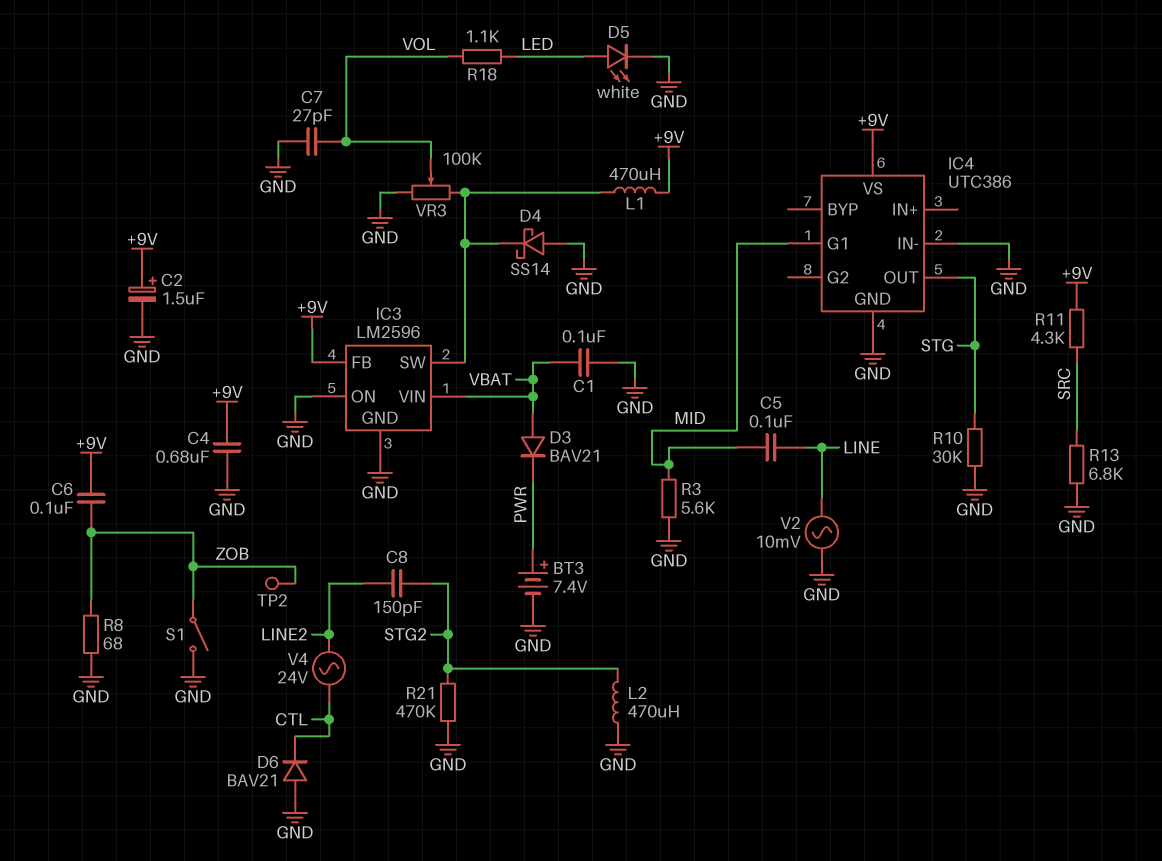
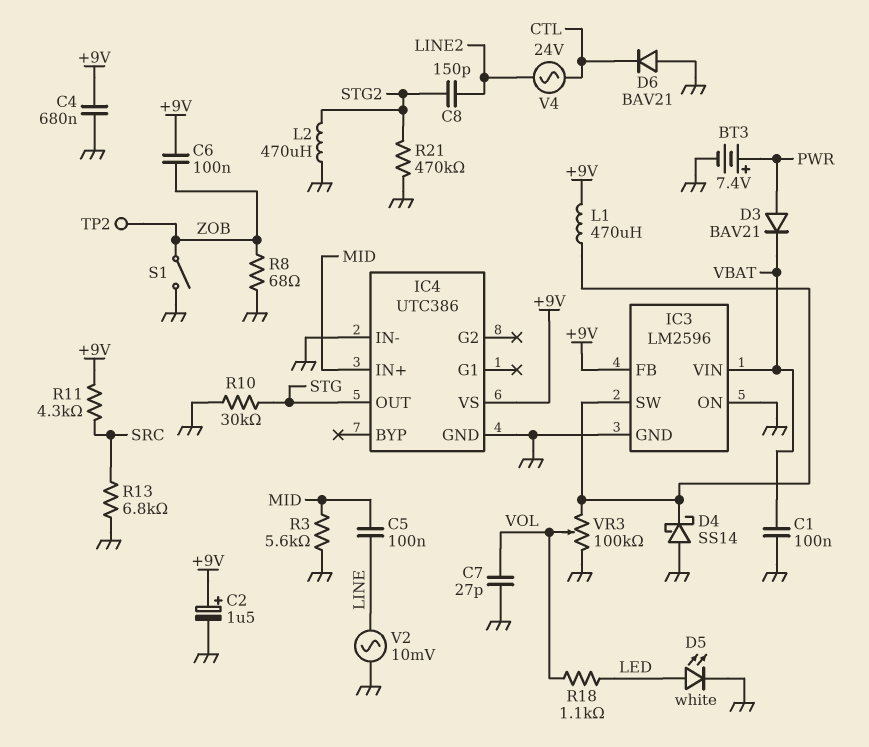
D3: diode BAV21 (A VBAT, K PWR) -> diode BAV21 (A PWR, K VBAT)
IC4 pin G1: MID -> none
IC4 pin IN+: none -> MID

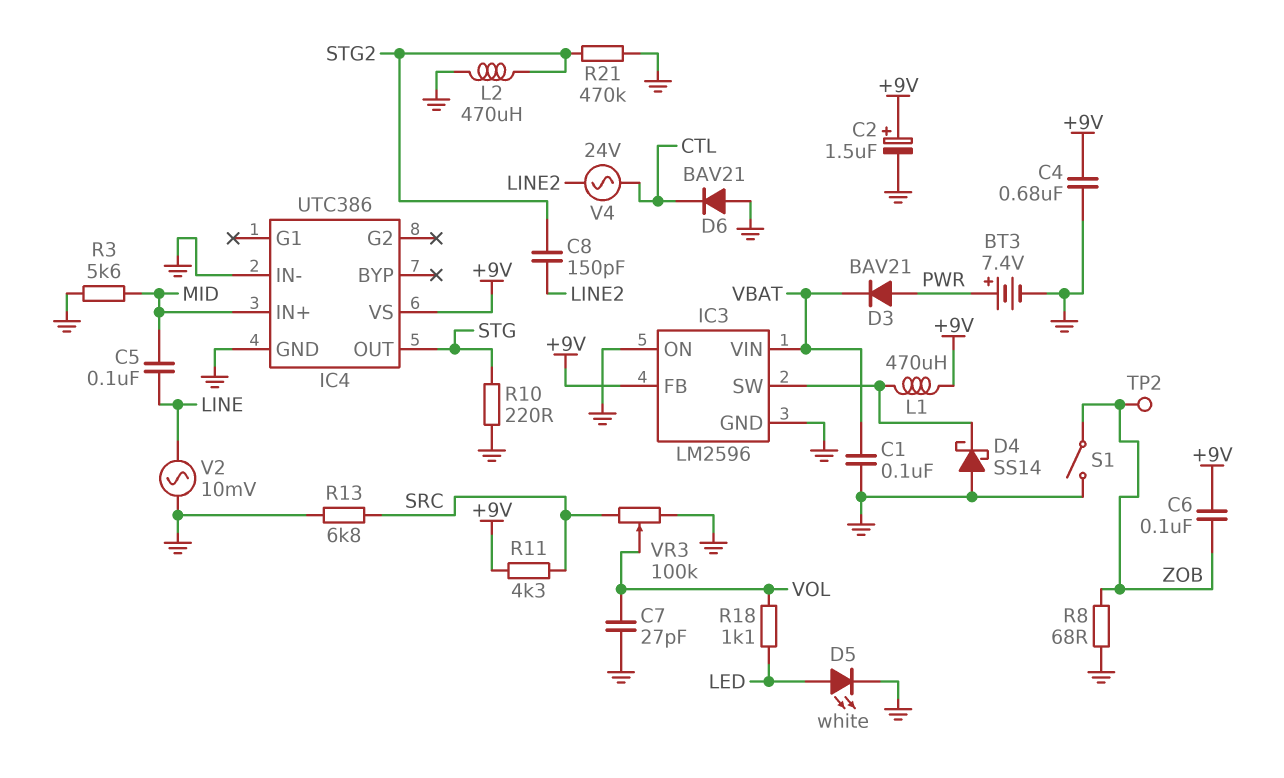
R10: 30k (GND, STG) -> 220 (GND, STG)
VR3: 100k (GND, IC3/SW, wiper VOL) -> 100k (GND, SRC, wiper VOL)

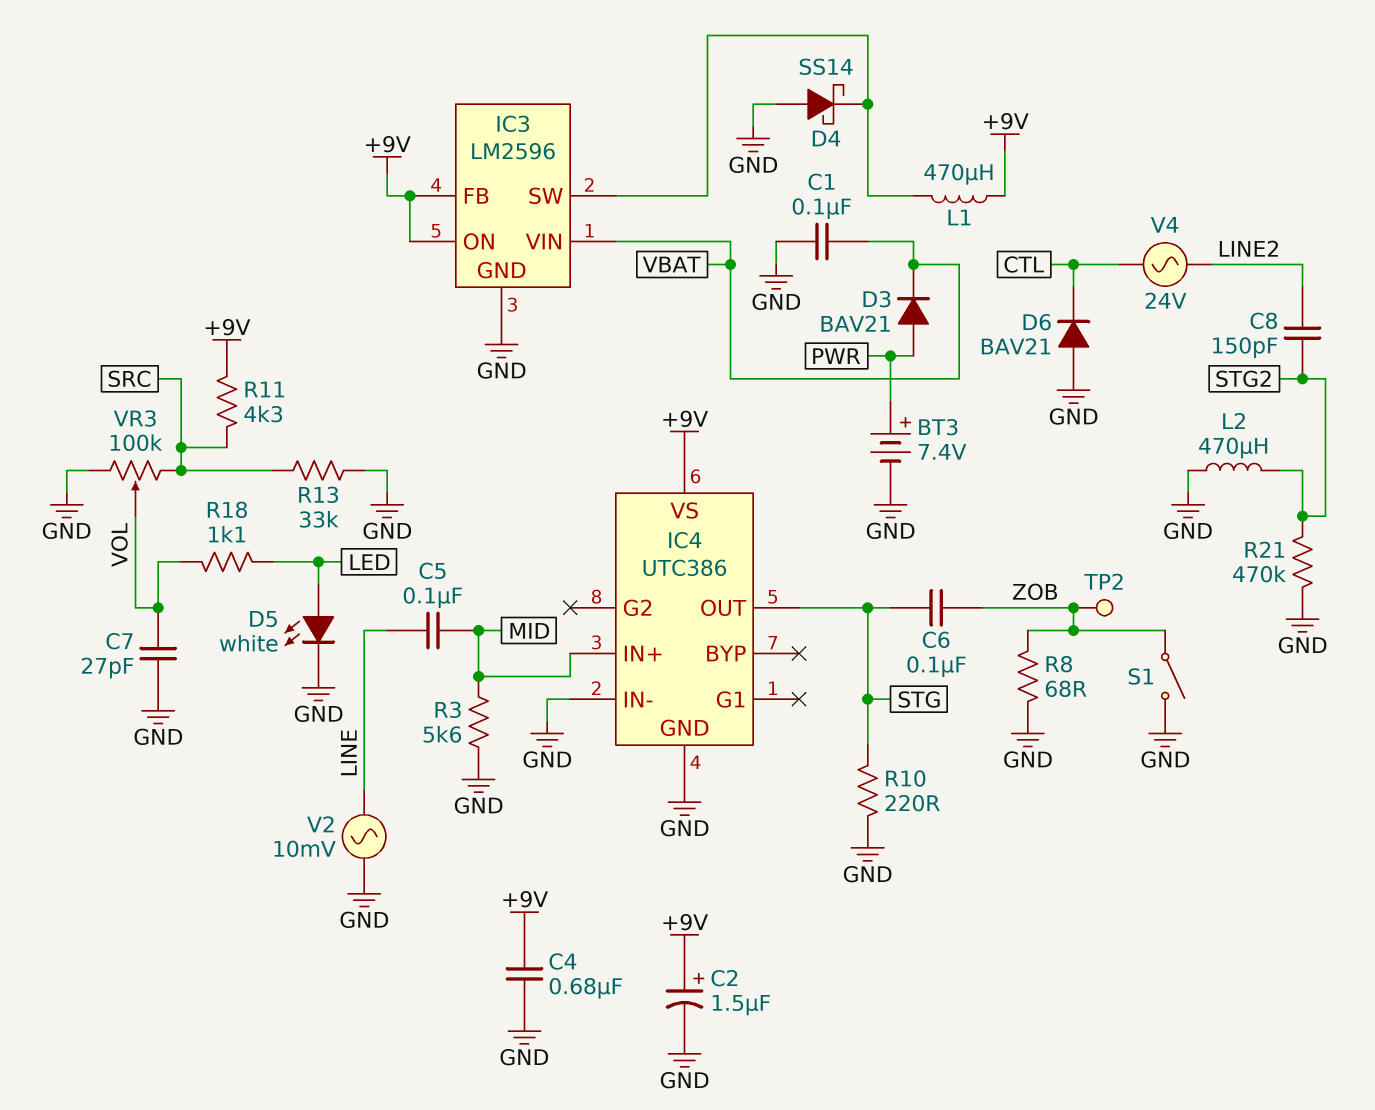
C6: 100nF (+9V, ZOB) -> 100nF (STG, ZOB)
IC3 pin ON: GND -> +9V
R13: 6.8k (GND, SRC) -> 33k (GND, SRC)

